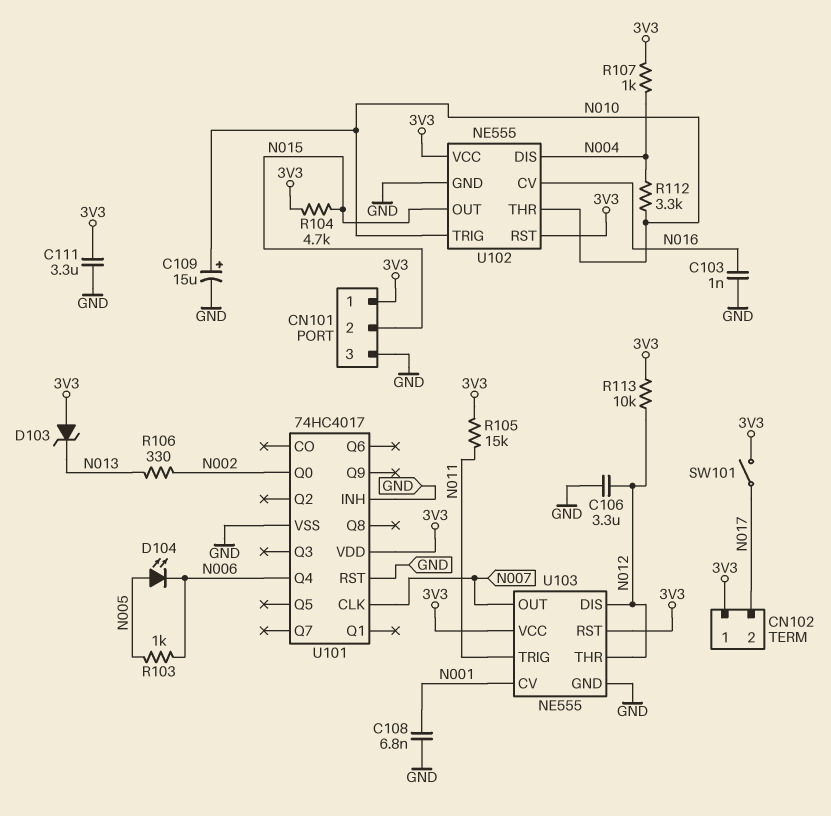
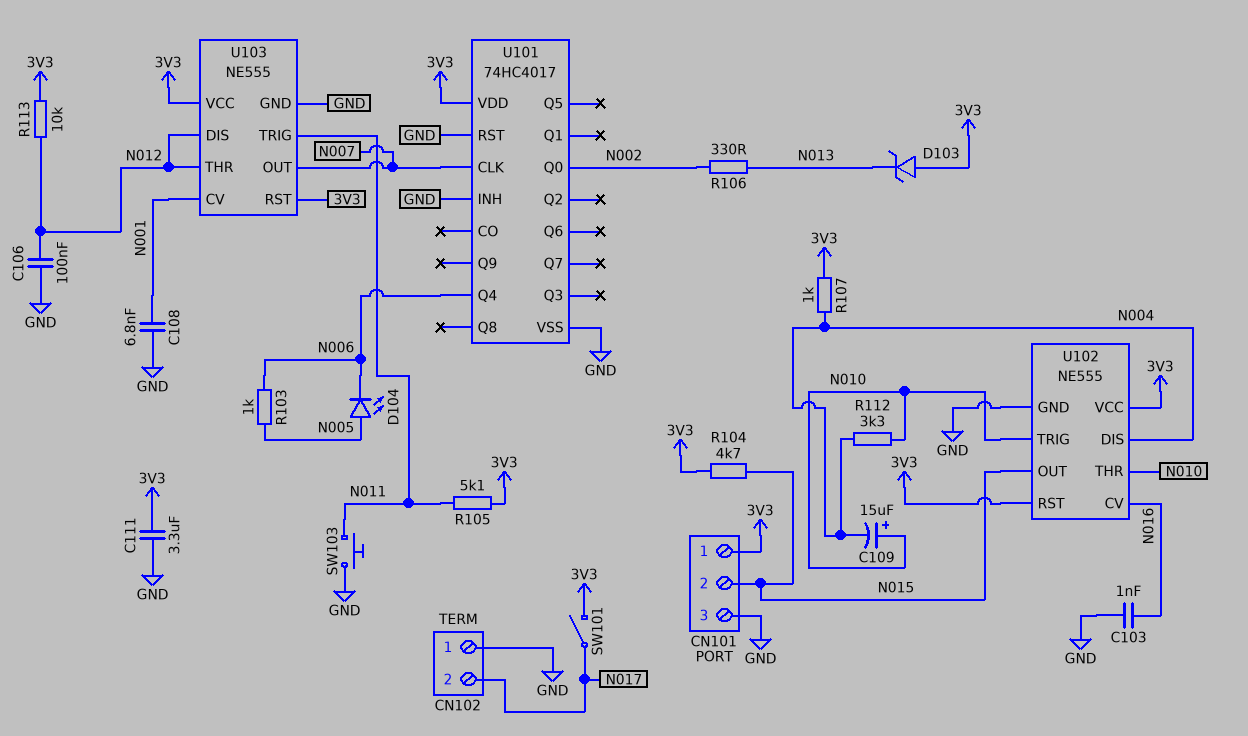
C106: 3.3uF (GND, N012) -> 100nF (GND, N012)
C109: 15uF (plus N010, minus GND) -> 15uF (plus N010, minus N004)
CN102 pin 1: 3V3 -> GND
R105: 15k (3V3, N011) -> 5.1k (3V3, N011)
SW103: none -> button (GND, N011)

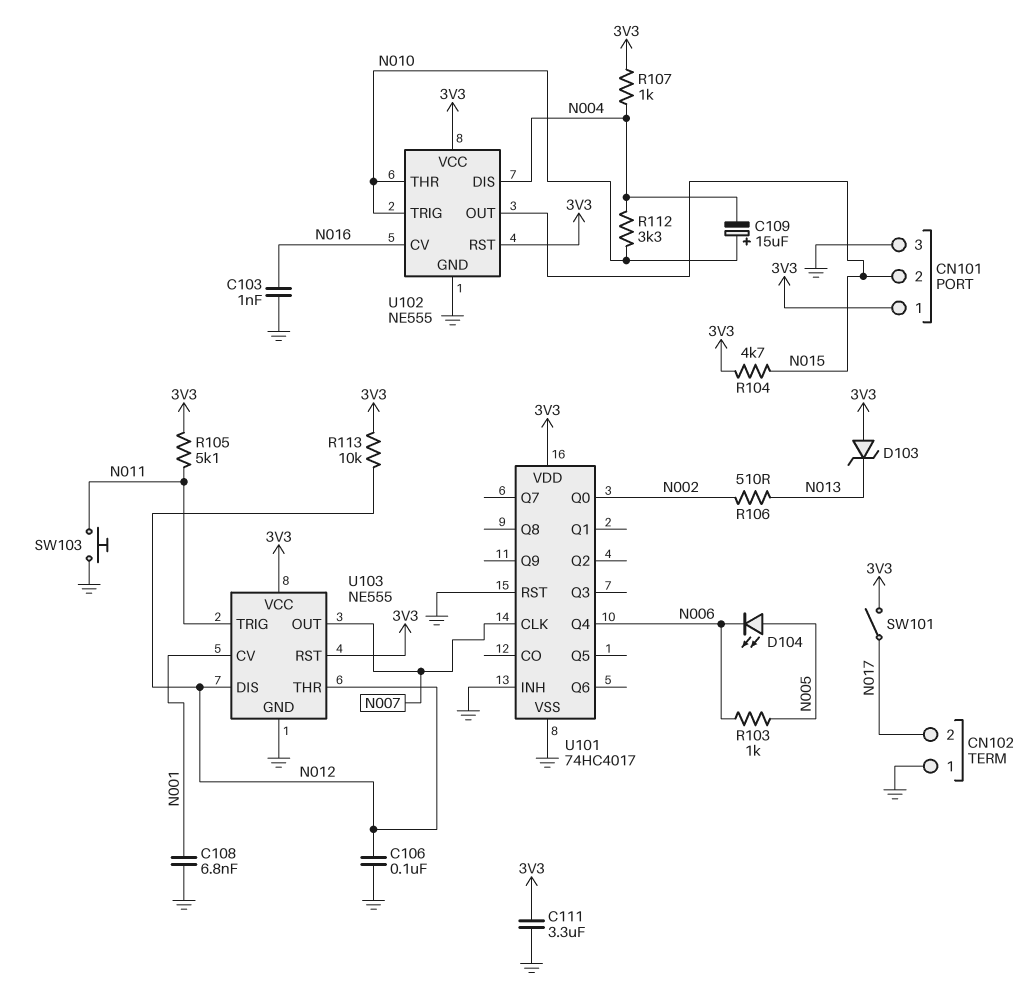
R106: 330 (N002, N013) -> 510 (N002, N013)

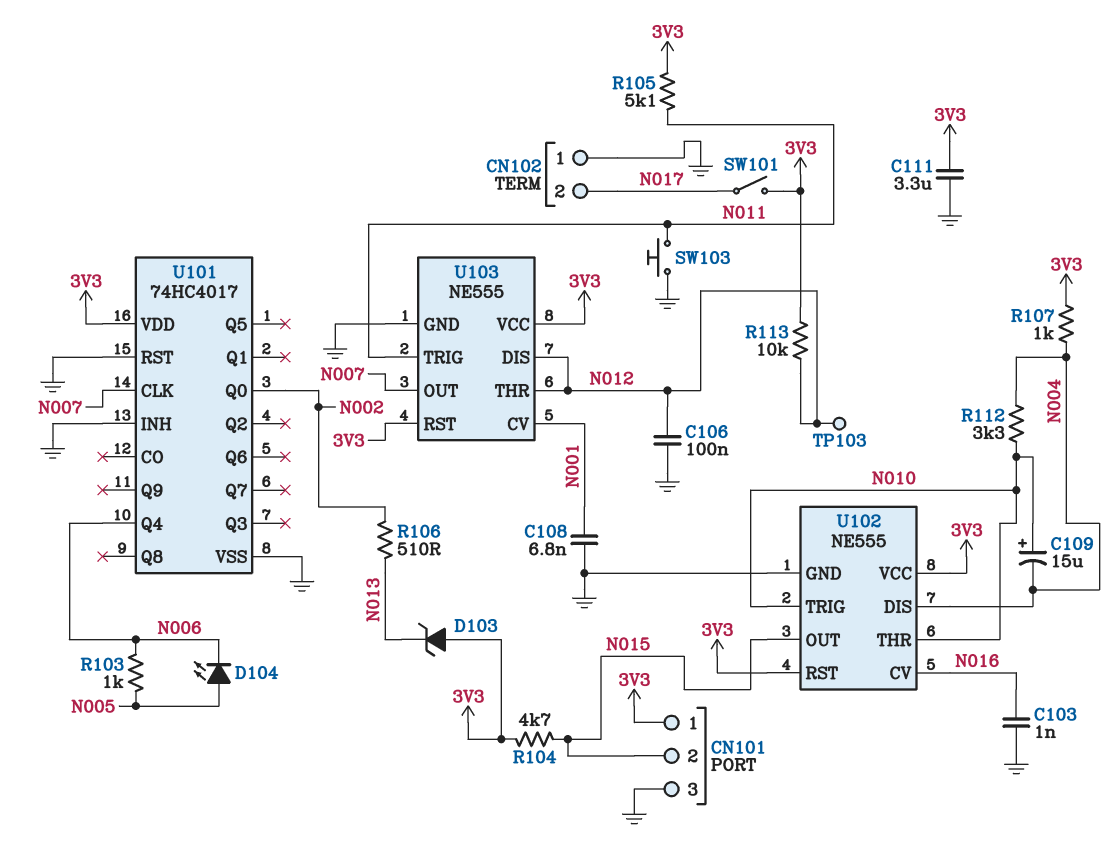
TP103: none -> test point (N012)

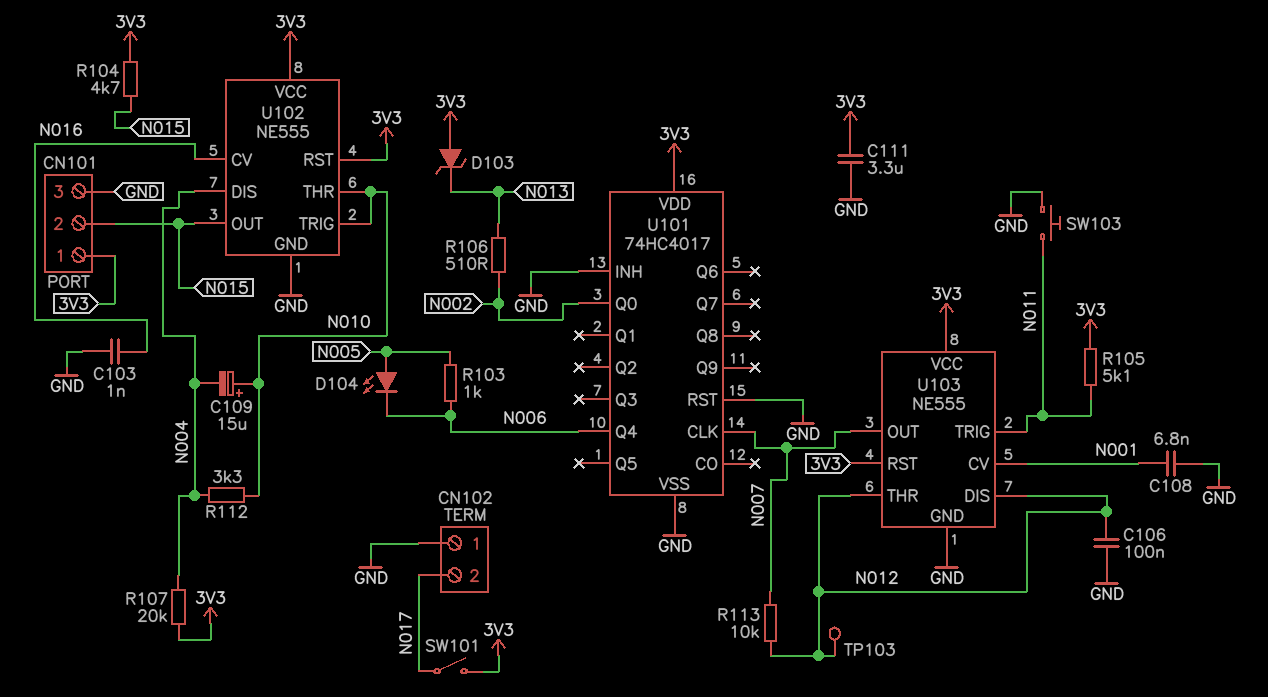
R107: 1k (3V3, N004) -> 20k (3V3, N004)
R113: 10k (3V3, N012) -> 10k (N007, N012)

